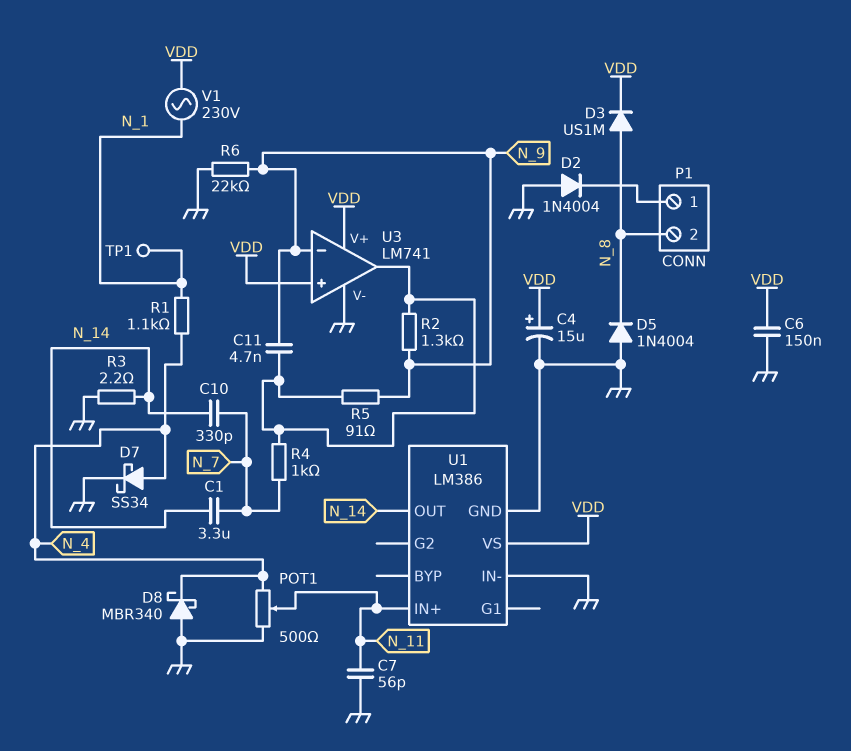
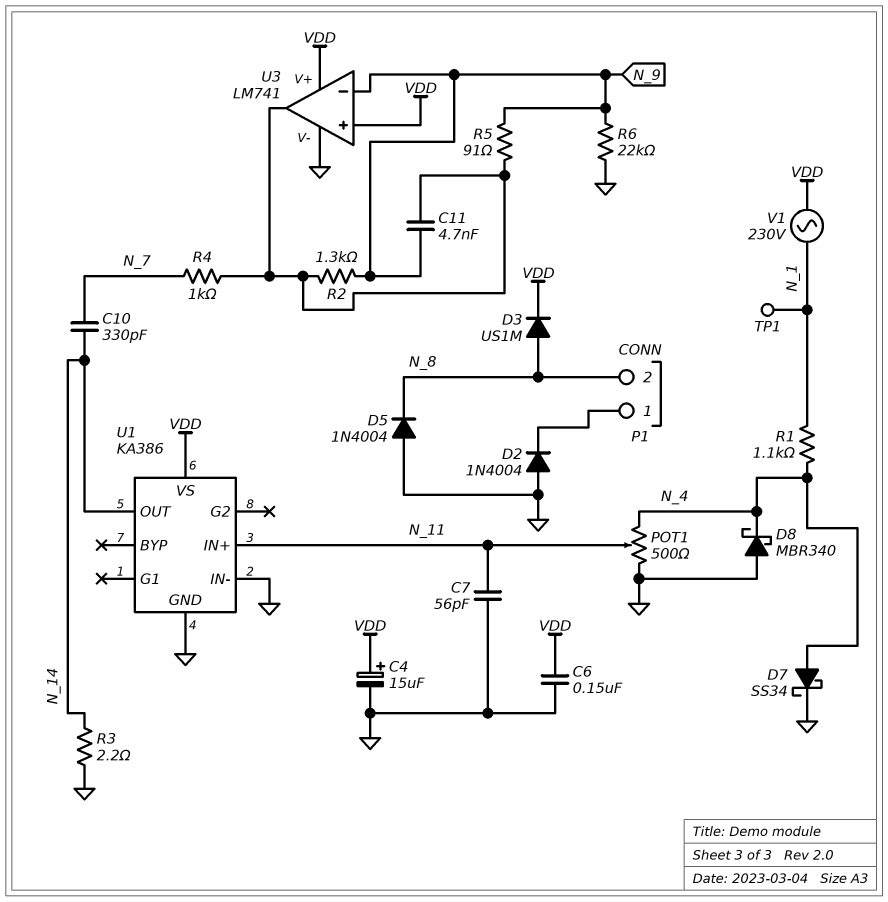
C1: 3.3uF (N_7, N_14) -> none
U1: LM386 -> KA386

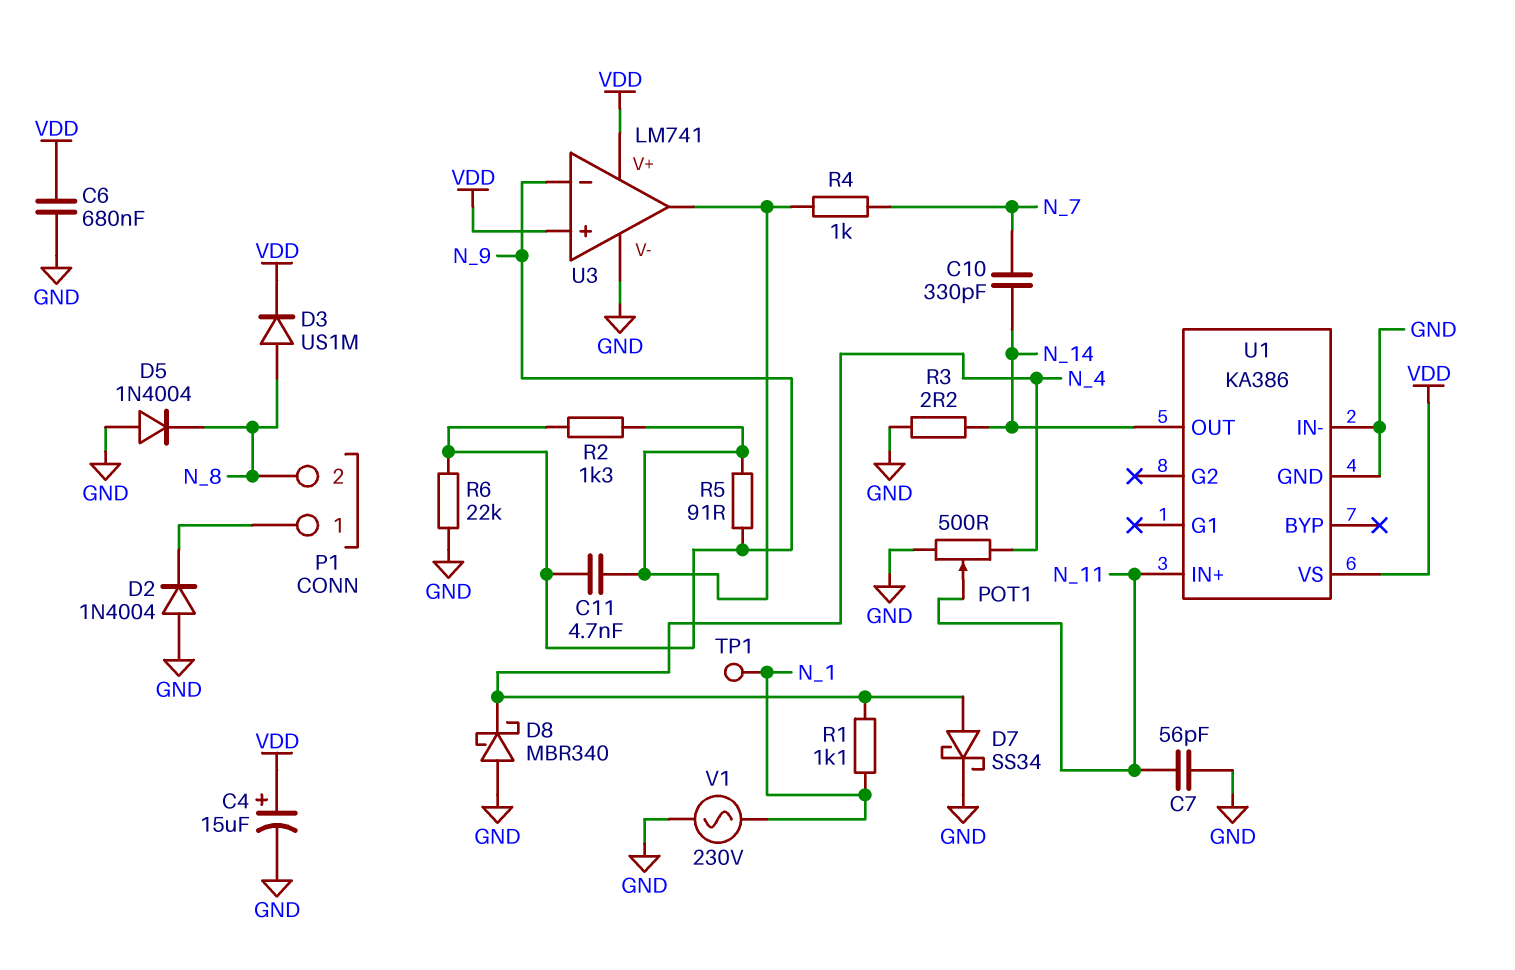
C6: 150nF (GND, VDD) -> 680nF (GND, VDD)
V1: AC 230V (N_1, VDD) -> AC 230V (GND, N_1)

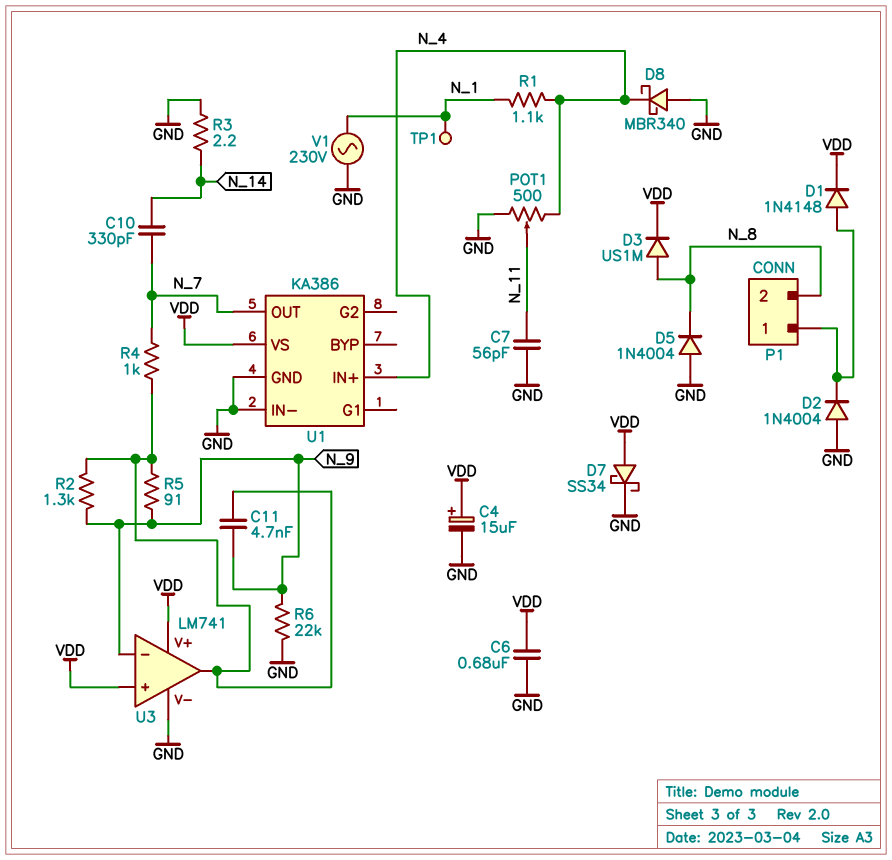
D1: none -> diode 1N4148 (A P1/1, K VDD)
D7: schottky SS34 (A N_4, K GND) -> schottky SS34 (A VDD, K GND)
U1 pin IN+: N_11 -> N_4
U1 pin OUT: N_14 -> N_7

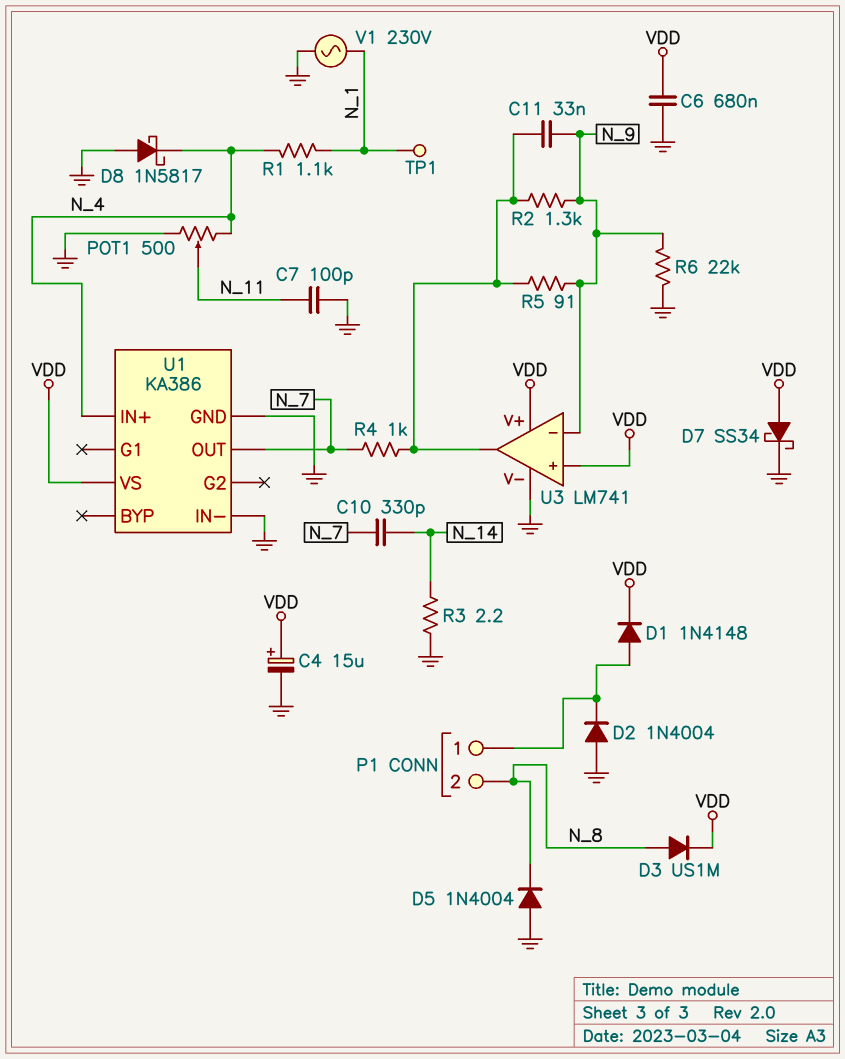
C7: 56pF (GND, N_11) -> 100pF (GND, N_11)
C11: 4.7nF (N_9, U3/out) -> 33nF (N_9, U3/out)
D8: schottky MBR340 (A GND, K N_4) -> schottky 1N5817 (A GND, K N_4)

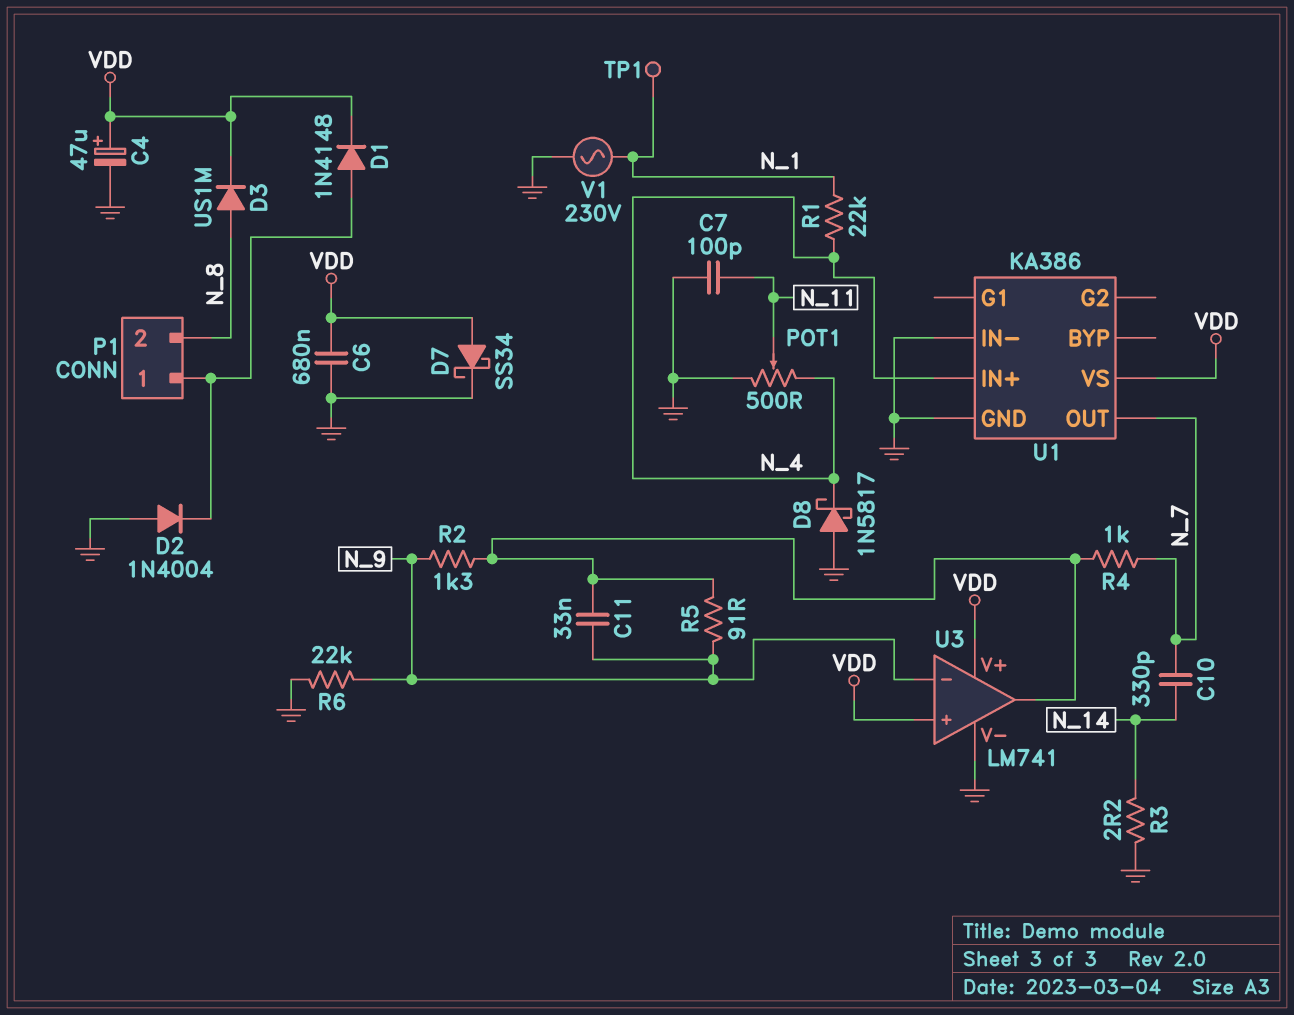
C4: 15uF (plus VDD, minus GND) -> 47uF (plus VDD, minus GND)
D5: diode 1N4004 (A GND, K N_8) -> none
R1: 1.1k (N_1, N_4) -> 22k (N_1, N_4)

